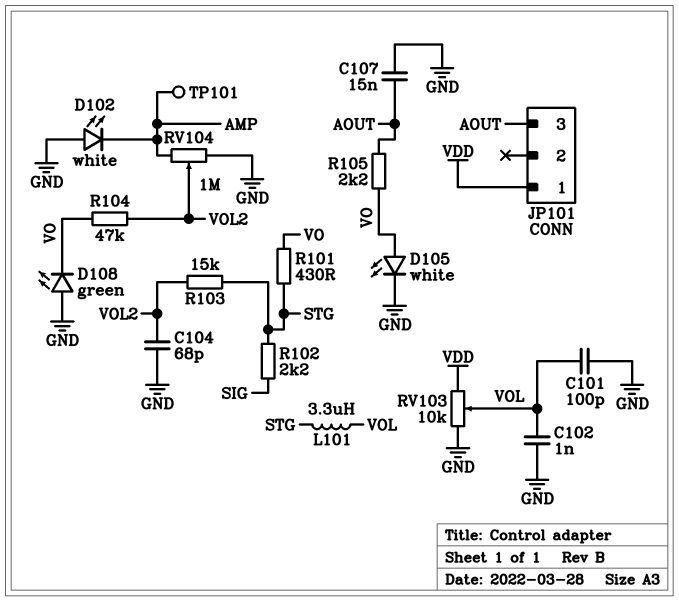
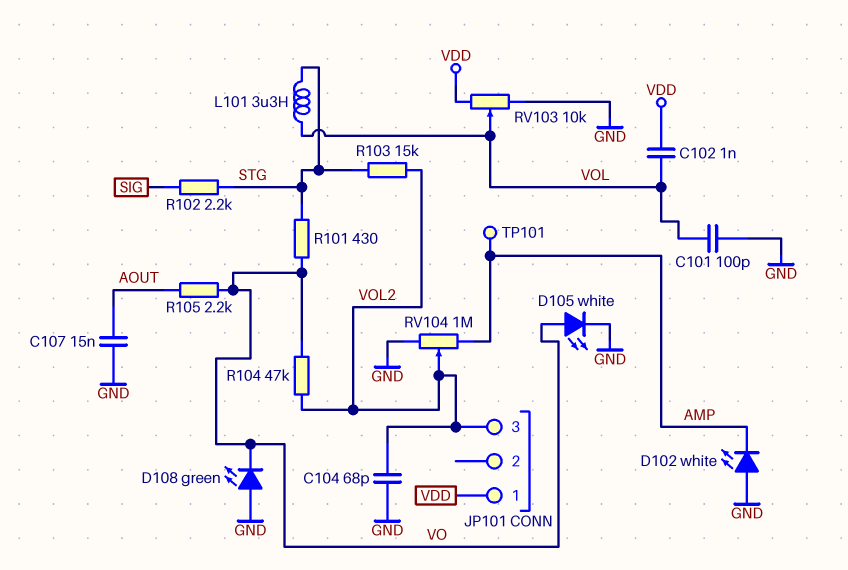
C102: 1nF (GND, VOL) -> 1nF (VDD, VOL)
JP101 pin 3: AOUT -> VOL2

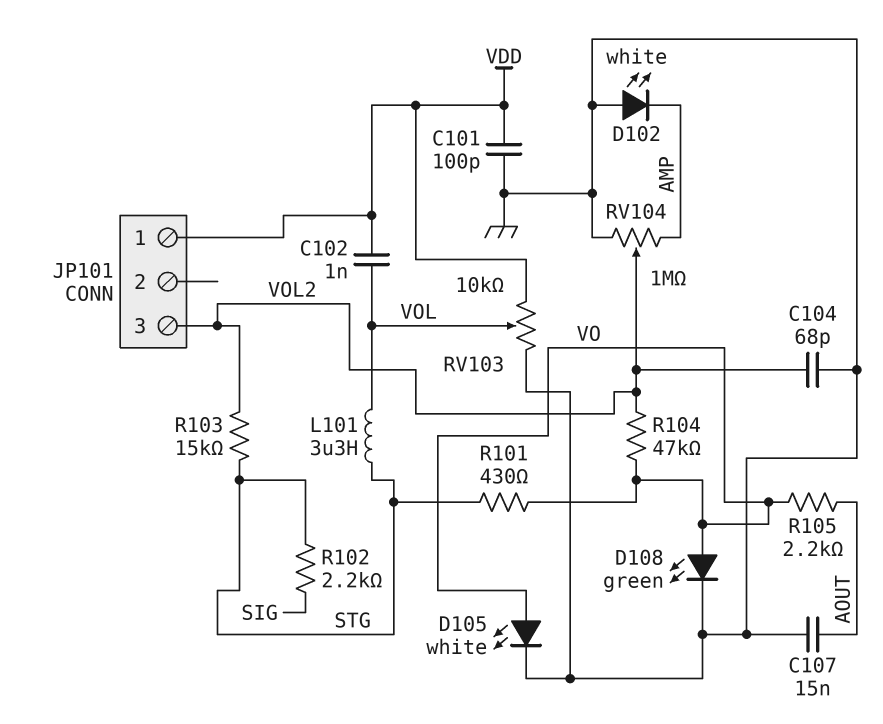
C101: 100pF (GND, VOL) -> 100pF (GND, VDD)
D108: LED green (A GND, K VO) -> LED green (A VO, K GND)
TP101: test point (AMP) -> none

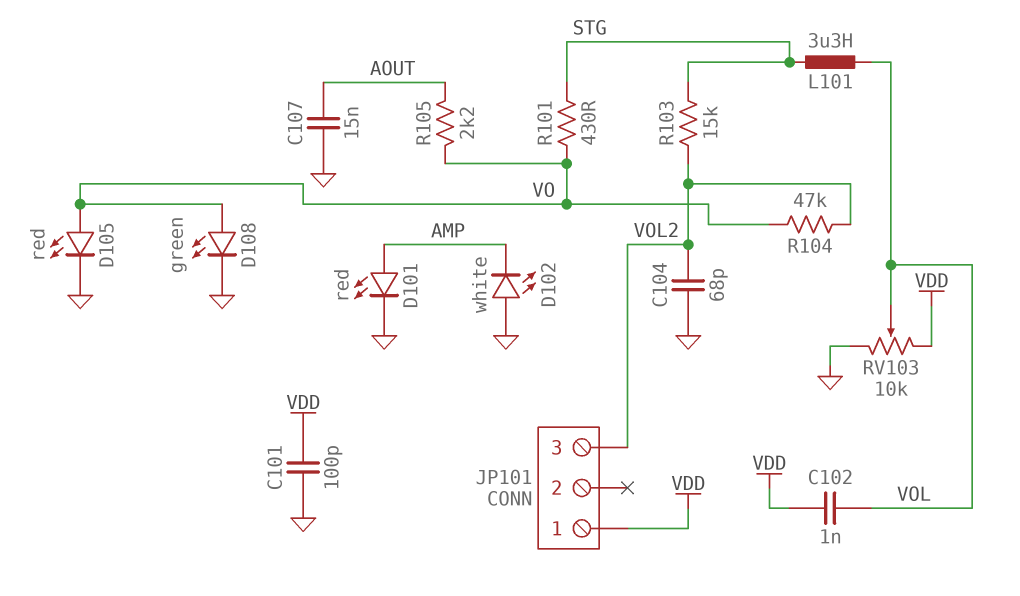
D101: none -> LED red (A AMP, K GND)
D105: LED white (A VO, K GND) -> LED red (A VO, K GND)
R102: 2.2k (SIG, STG) -> none
RV104: 1M (AMP, GND, wiper VOL2) -> none

